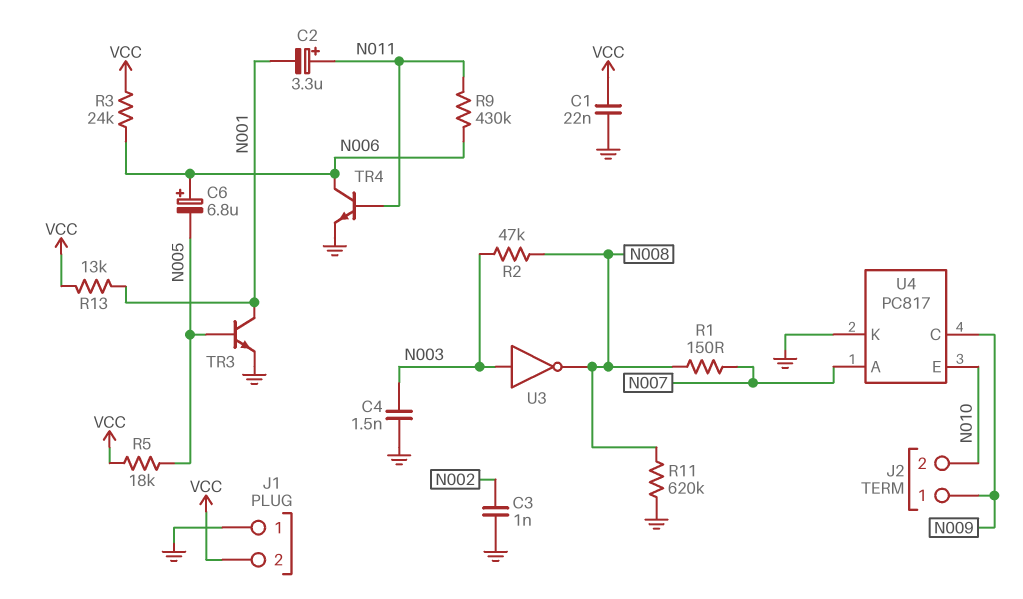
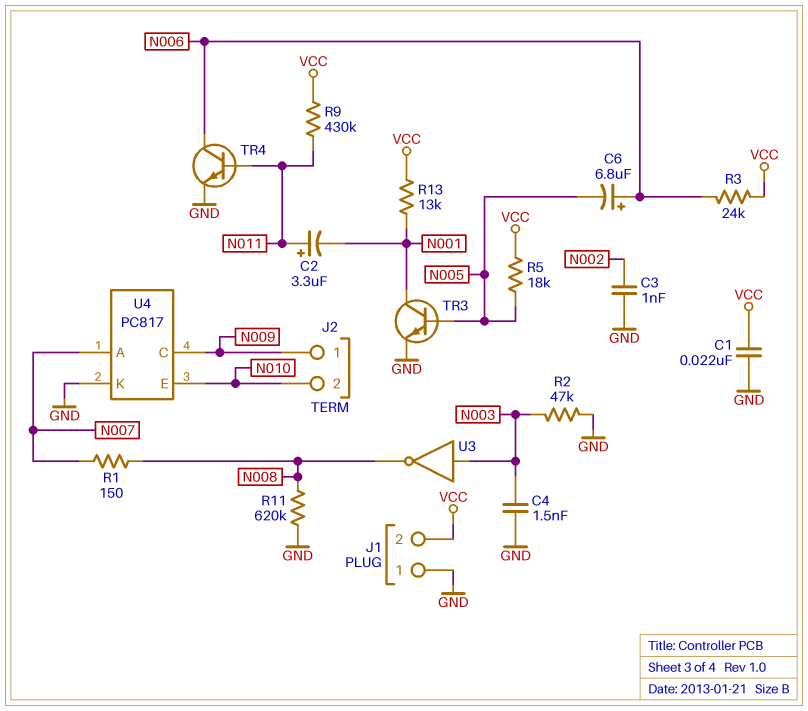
R2: 47k (N003, N008) -> 47k (GND, N003)
R9: 430k (N006, N011) -> 430k (N011, VCC)

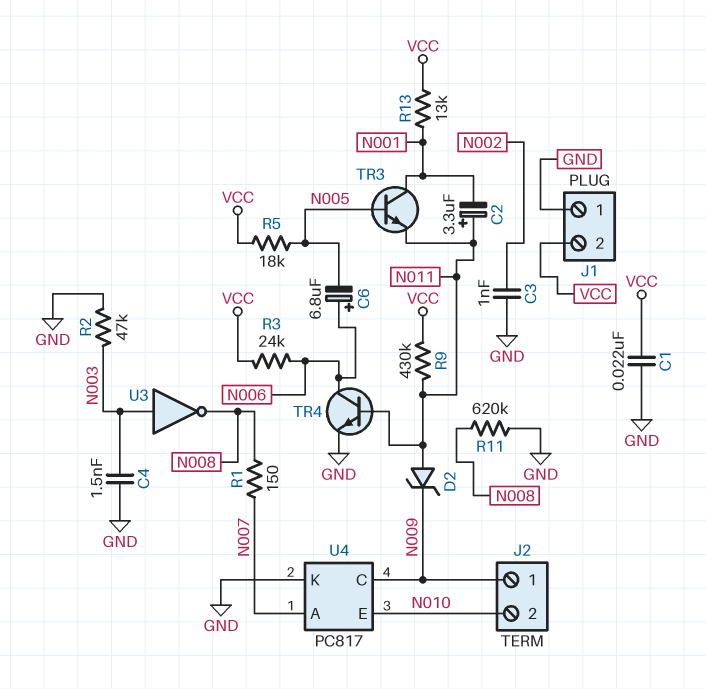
D2: none -> zener (A N011, K N009)
TR3: NPN (B N005, C N001, E GND) -> NPN (B N005, C N001, E N011)

